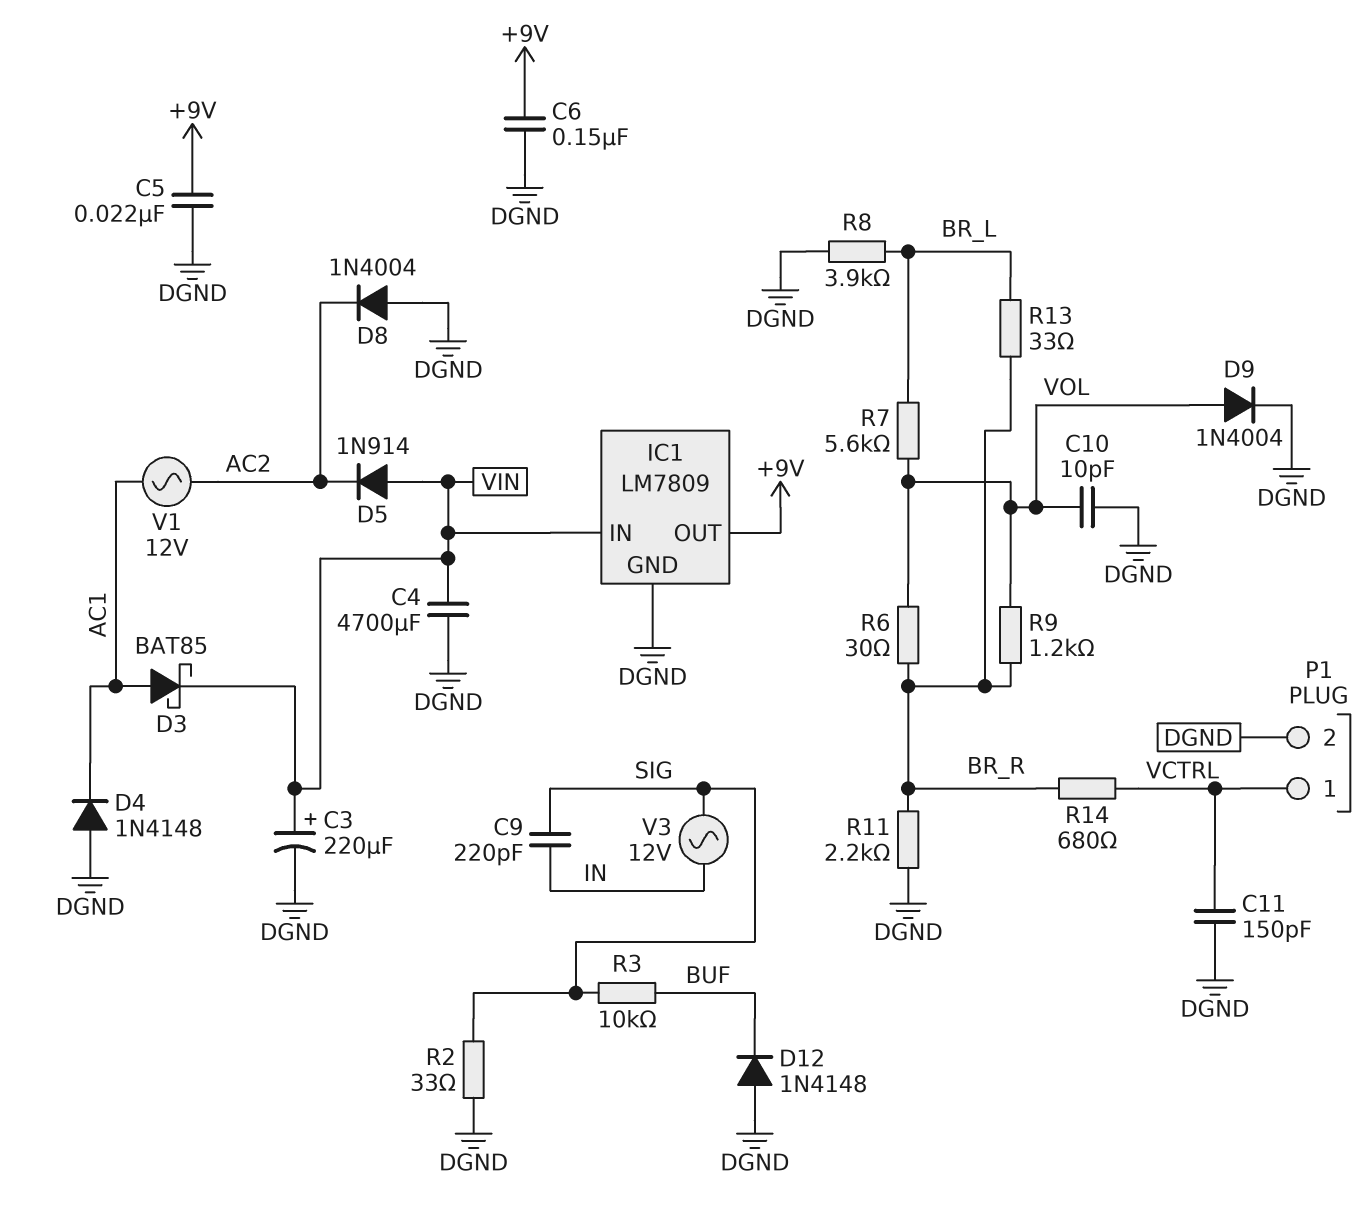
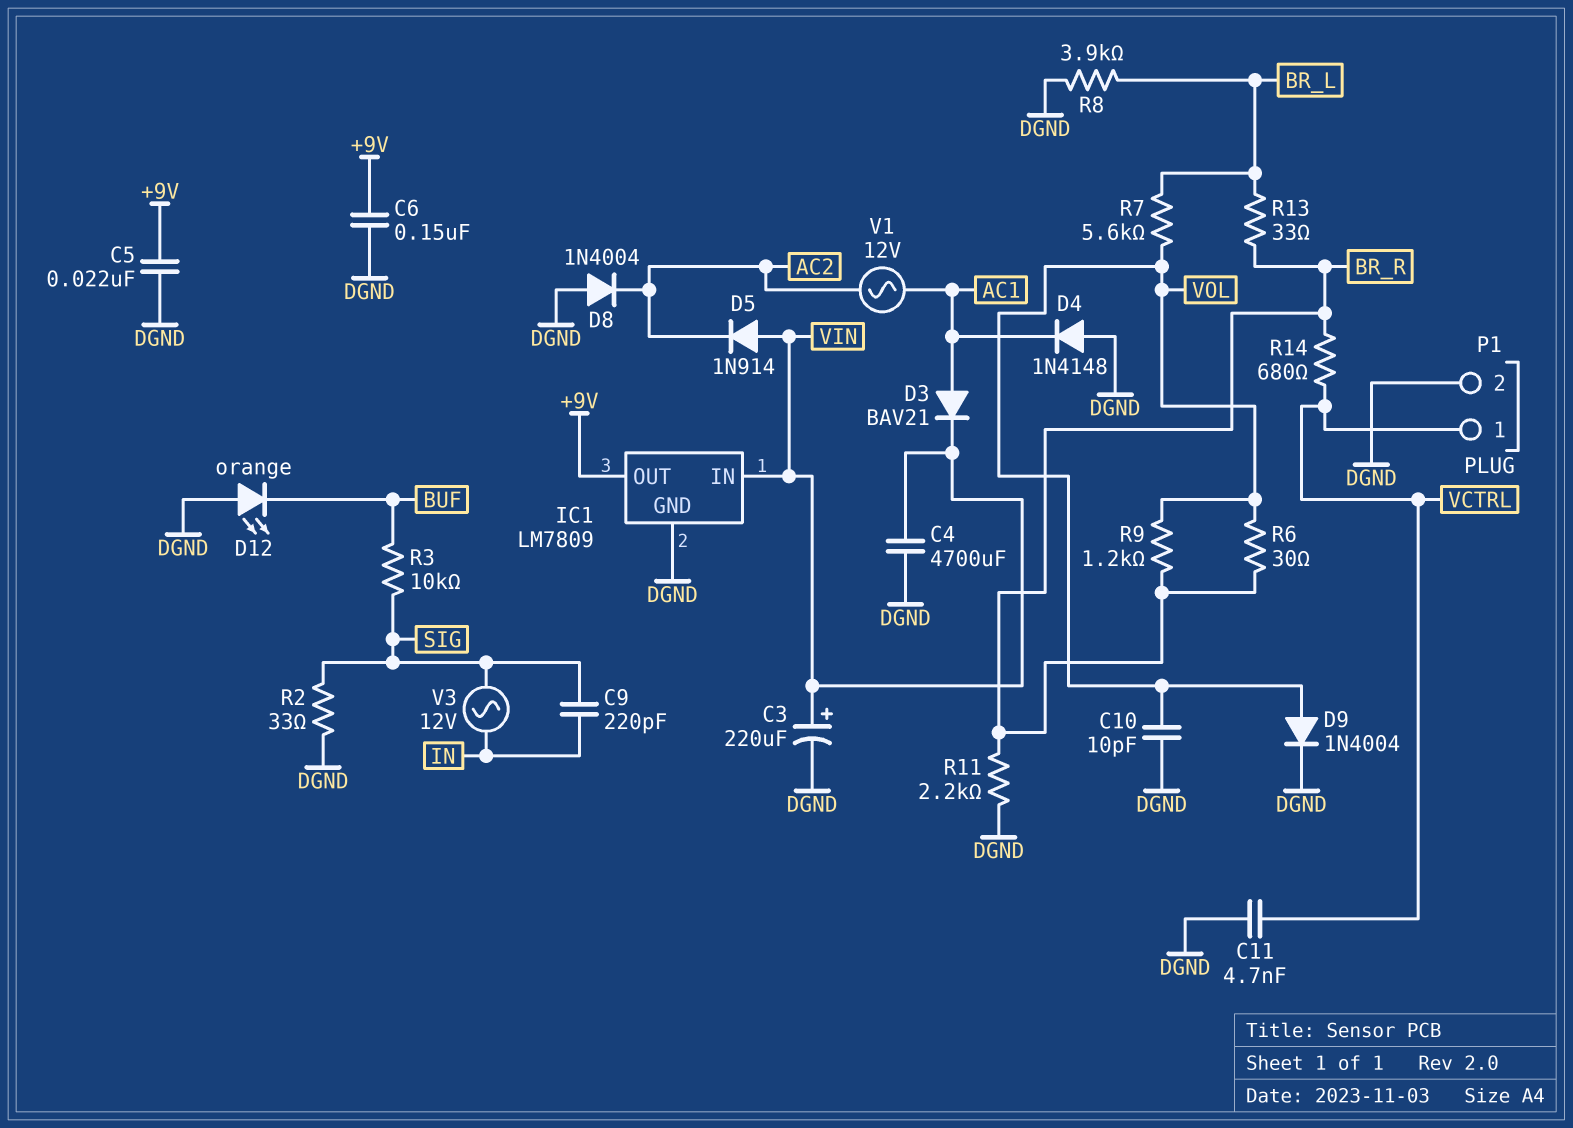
C11: 150pF (DGND, VCTRL) -> 4.7nF (DGND, VCTRL)
D3: schottky BAT85 (A AC1, K VIN) -> diode BAV21 (A AC1, K VIN)
D12: diode 1N4148 (A DGND, K BUF) -> LED orange (A DGND, K BUF)

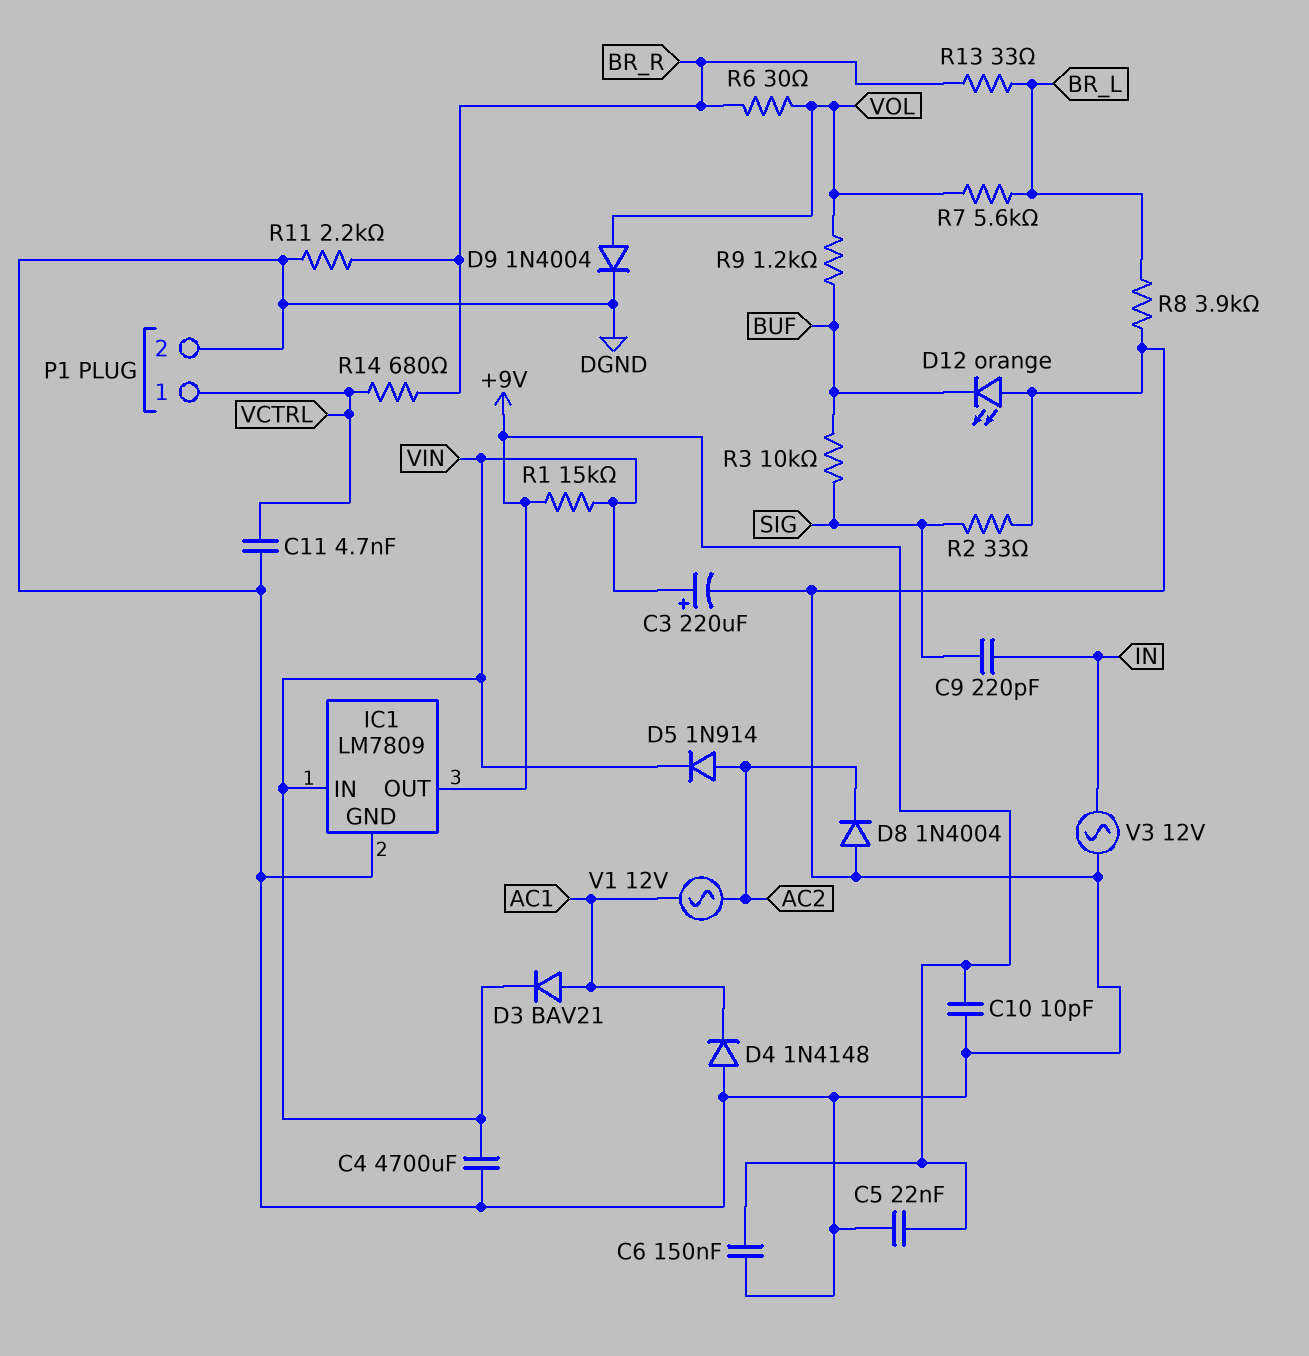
C10: 10pF (DGND, VOL) -> 10pF (+9V, DGND)
D5: diode 1N914 (A VIN, K AC2) -> diode 1N914 (A AC2, K VIN)
R1: none -> 15k (+9V, VIN)
R9: 1.2k (BR_R, VOL) -> 1.2k (BUF, VOL)
V3: AC 12V (IN, SIG) -> AC 12V (DGND, IN)

